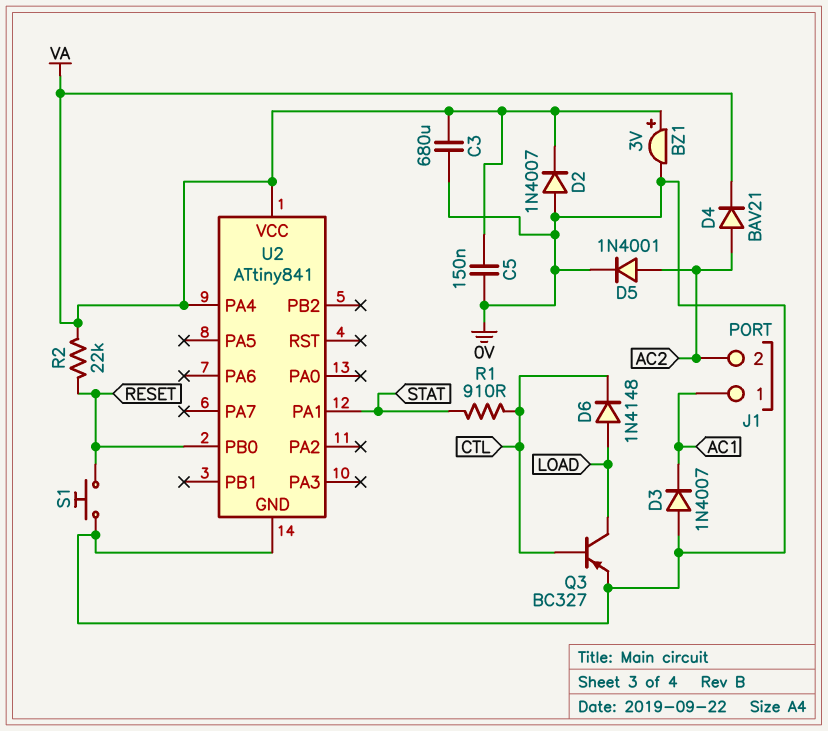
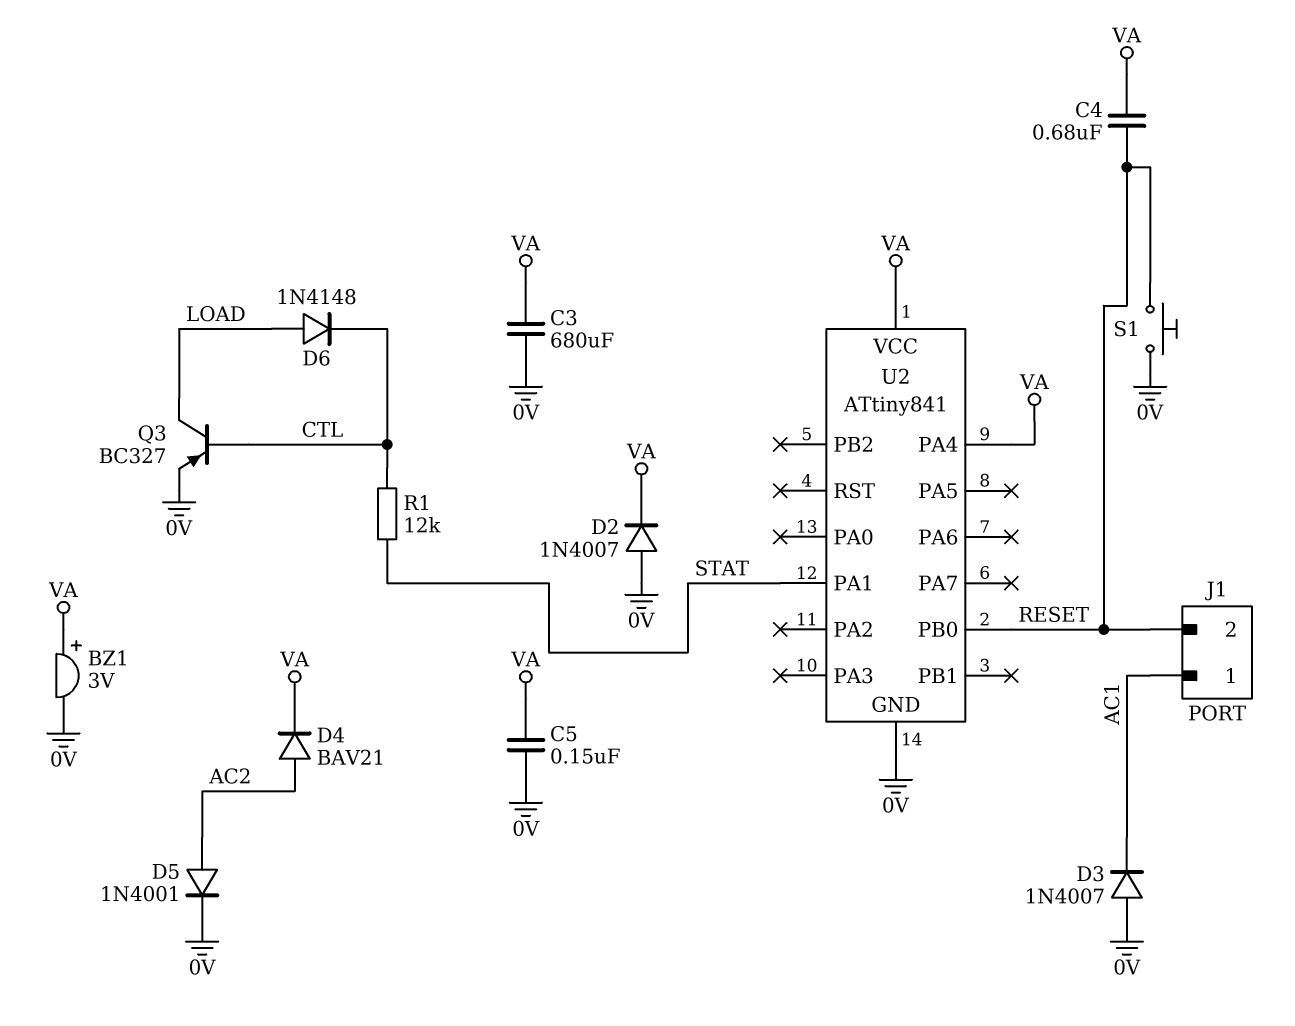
C4: none -> 680nF (RESET, VA)
J1 pin 2: AC2 -> RESET
R1: 910 (CTL, STAT) -> 12k (CTL, STAT)
R2: 22k (RESET, VA) -> none

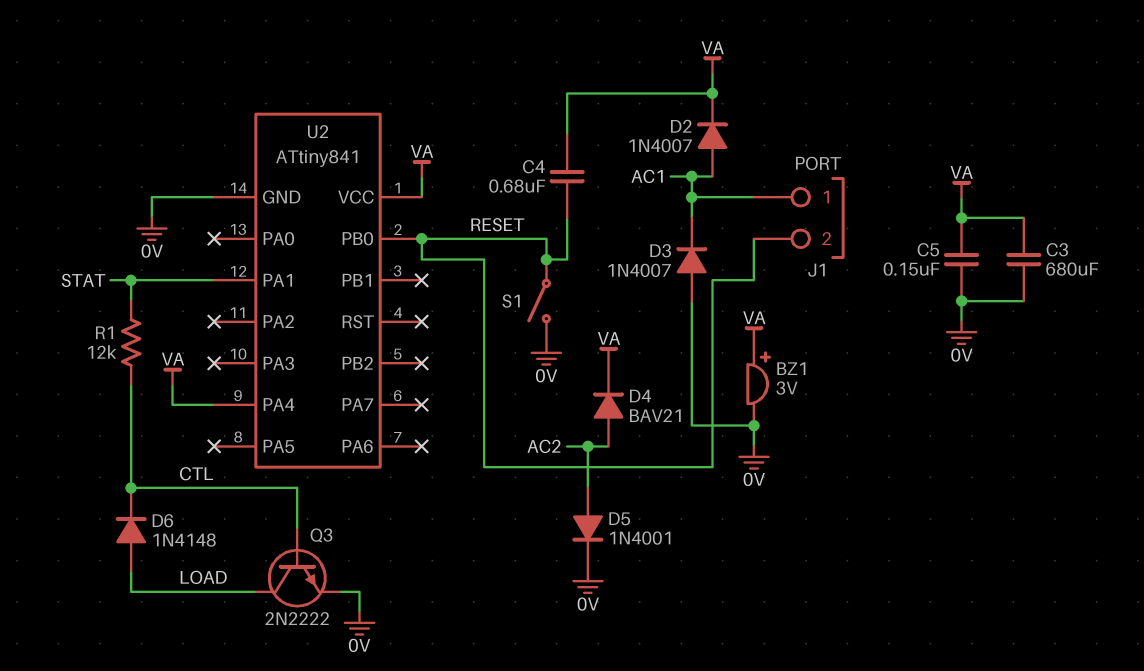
D2: diode 1N4007 (A 0V, K VA) -> diode 1N4007 (A AC1, K VA)
Q3: PNP BC327 (B CTL, C LOAD, E 0V) -> NPN 2N2222 (B CTL, C LOAD, E 0V)
S1: button (0V, RESET) -> switch (0V, RESET)

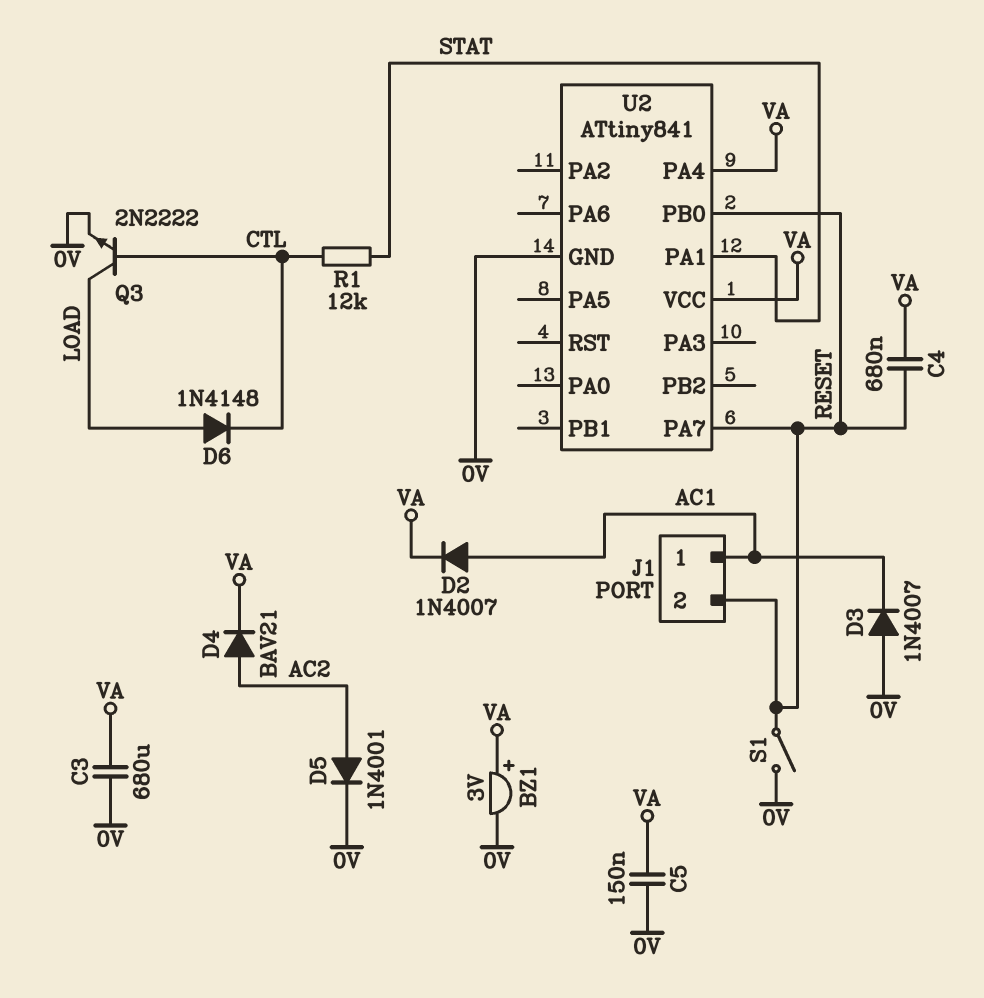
U2 pin PA7: none -> RESET

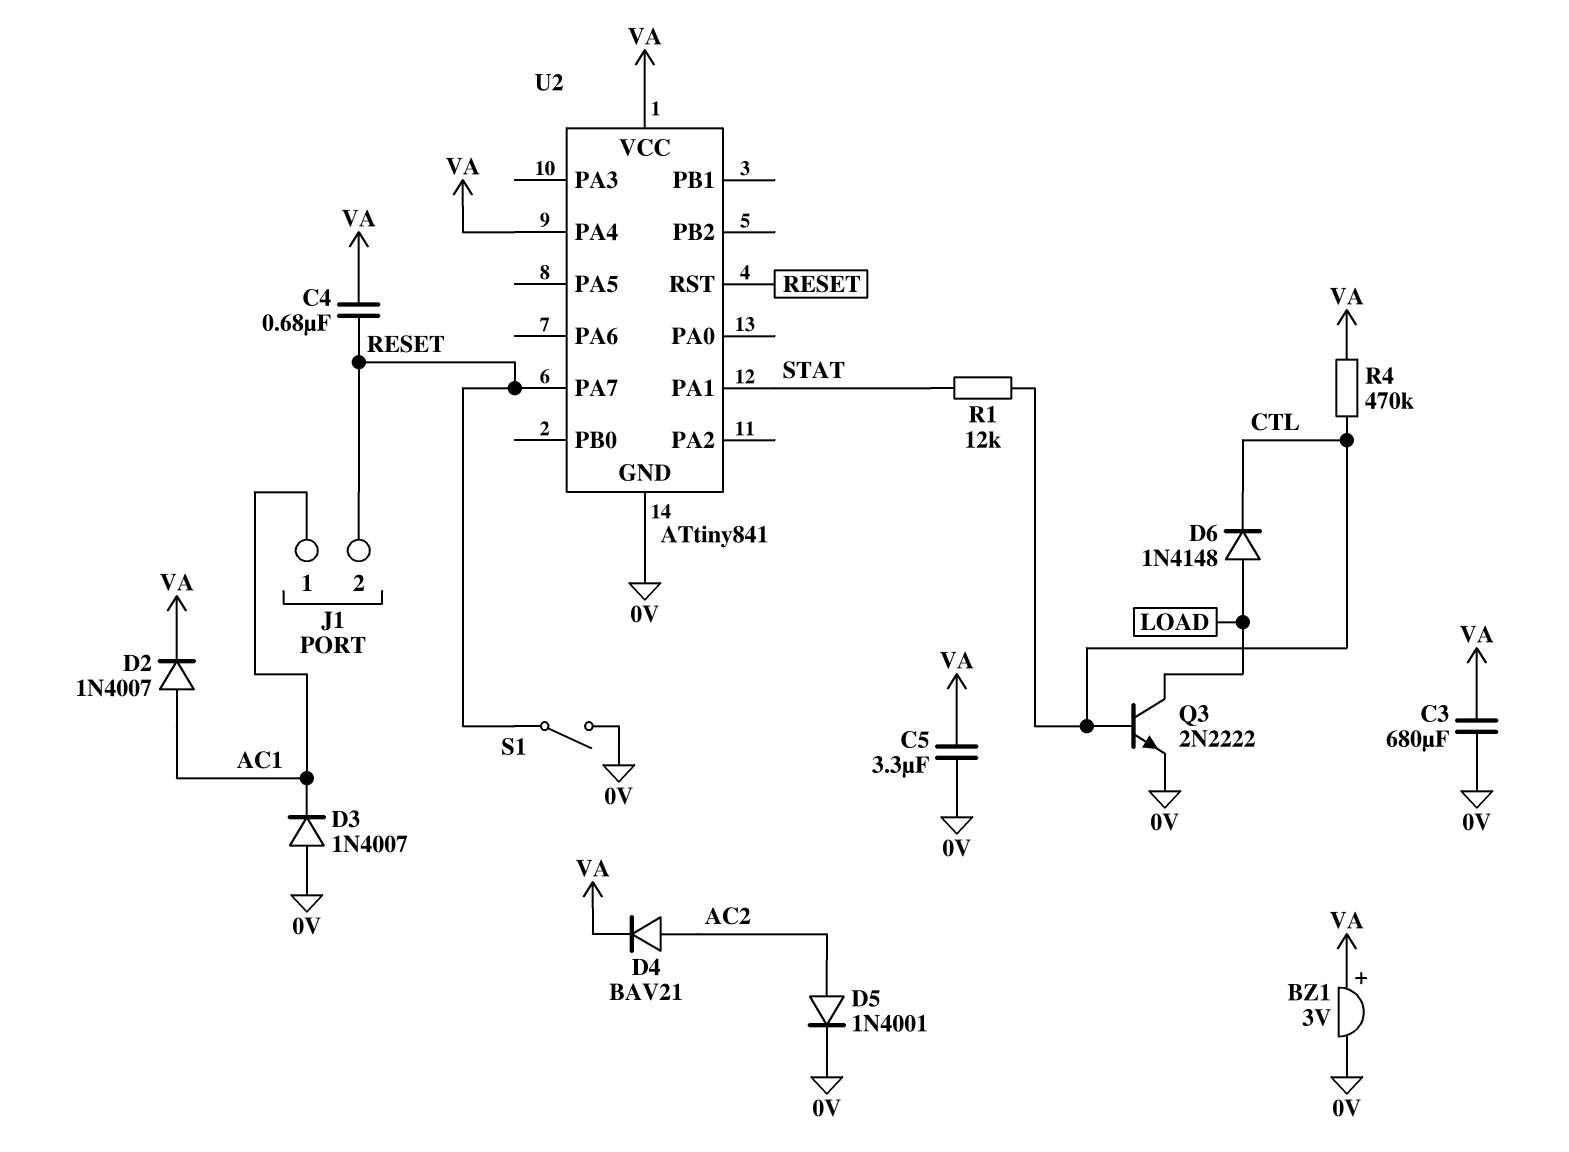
C5: 150nF (0V, VA) -> 3.3uF (0V, VA)
R4: none -> 470k (CTL, VA)
U2 pin PB0: RESET -> none
U2 pin RST: none -> RESET

